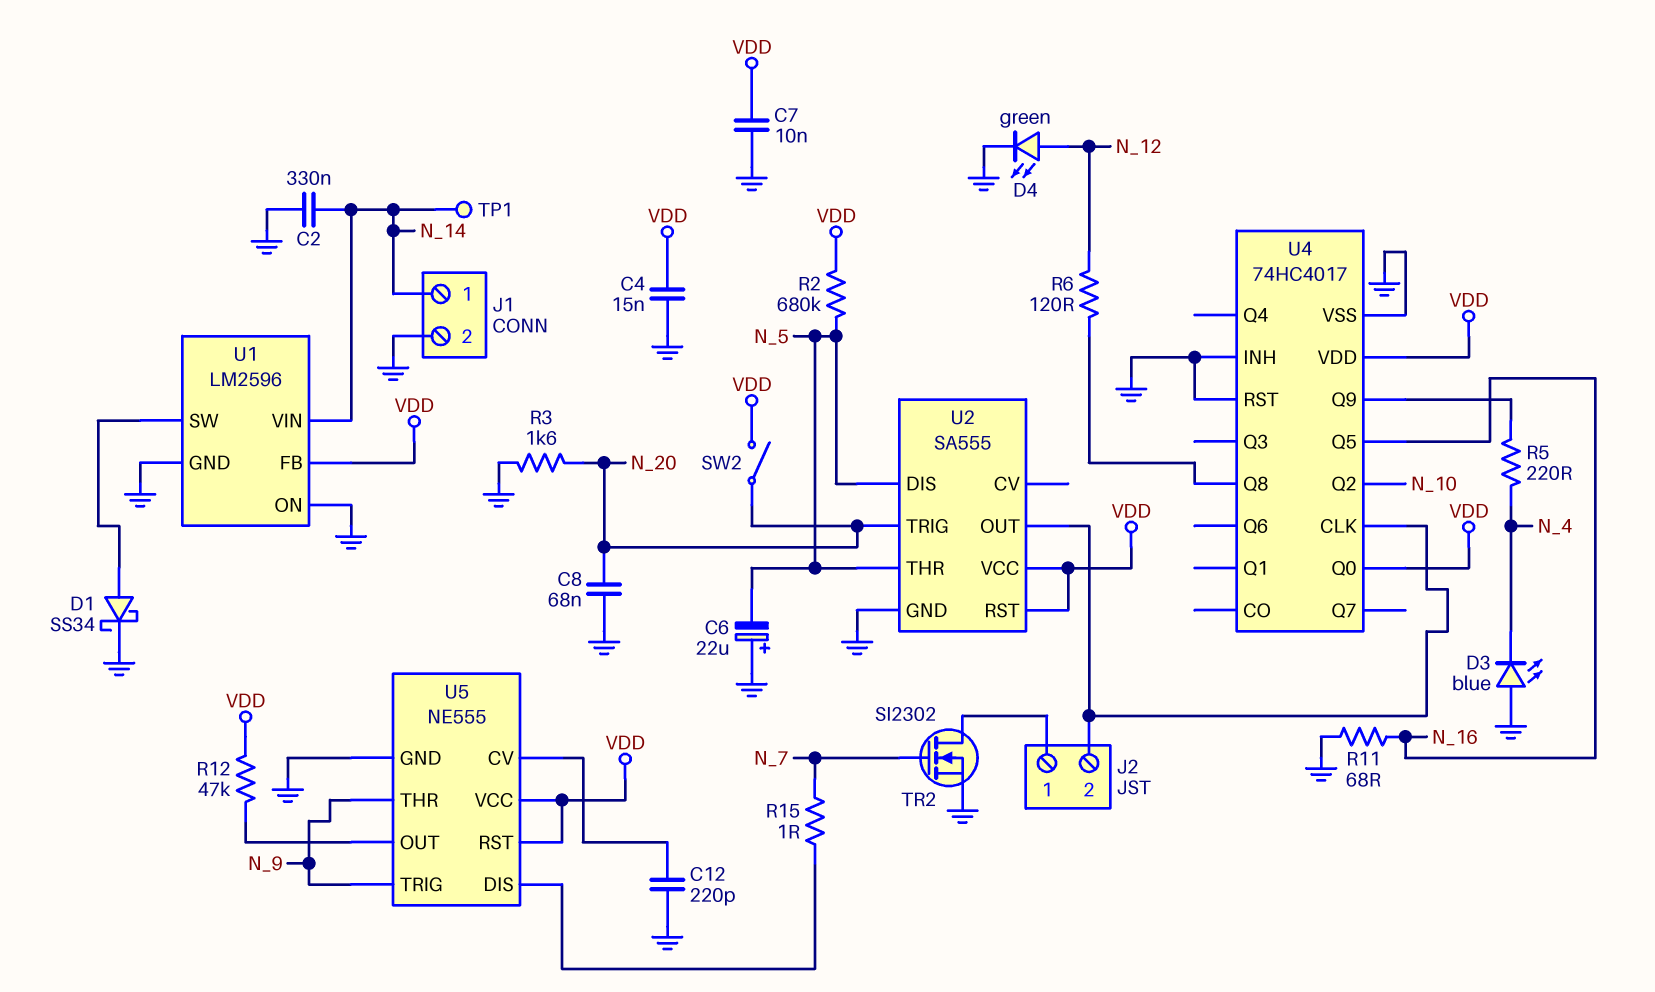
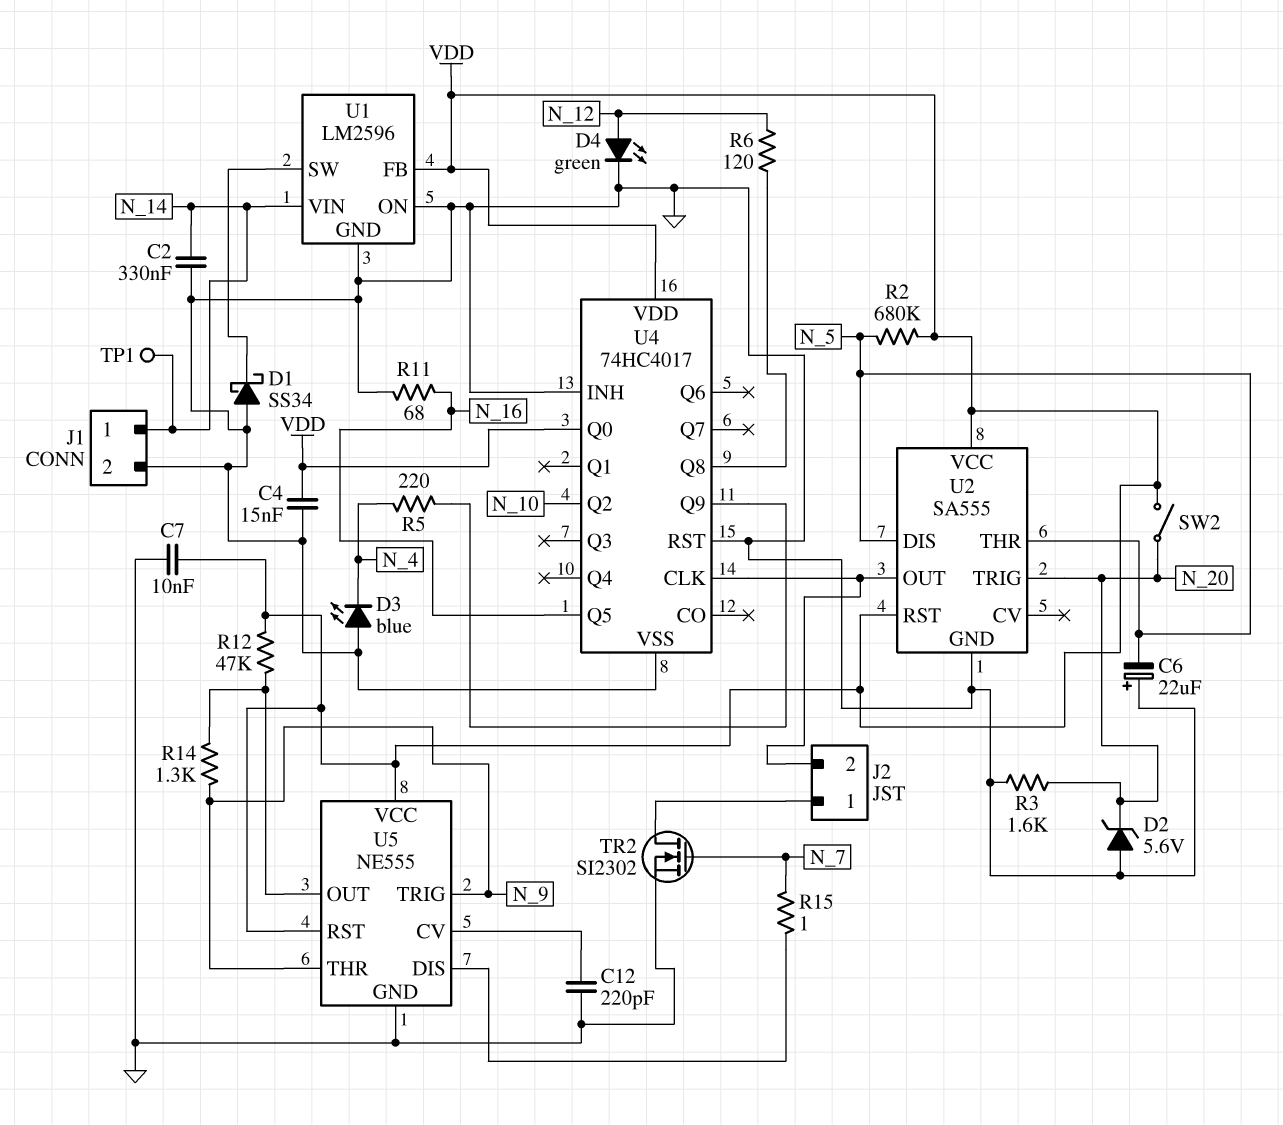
C8: 68nF (GND, N_20) -> none
D1: schottky SS34 (A U1/SW, K GND) -> schottky SS34 (A GND, K U1/SW)
D2: none -> zener 5.6V (A GND, K N_20)
R14: none -> 1.3k (N_9, U5/OUT)

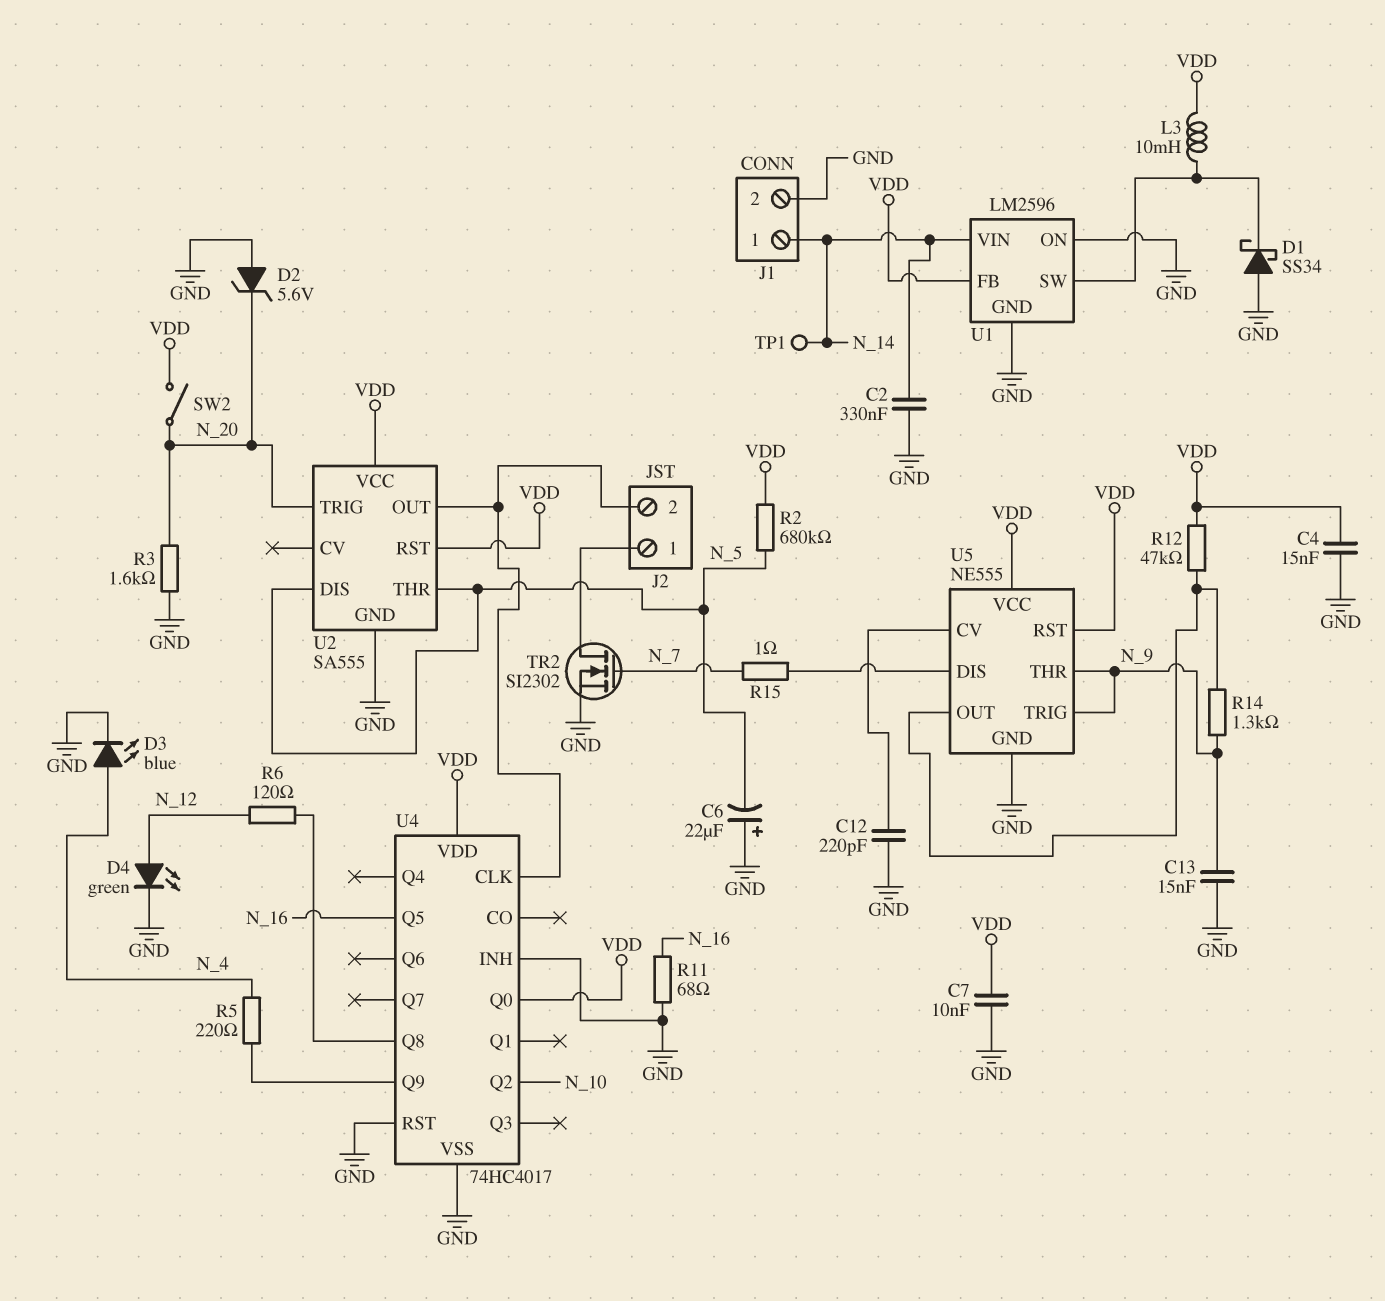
C13: none -> 15nF (GND, N_9)
D3: LED blue (A GND, K N_4) -> LED blue (A N_4, K GND)
L3: none -> 10mH (U1/SW, VDD)

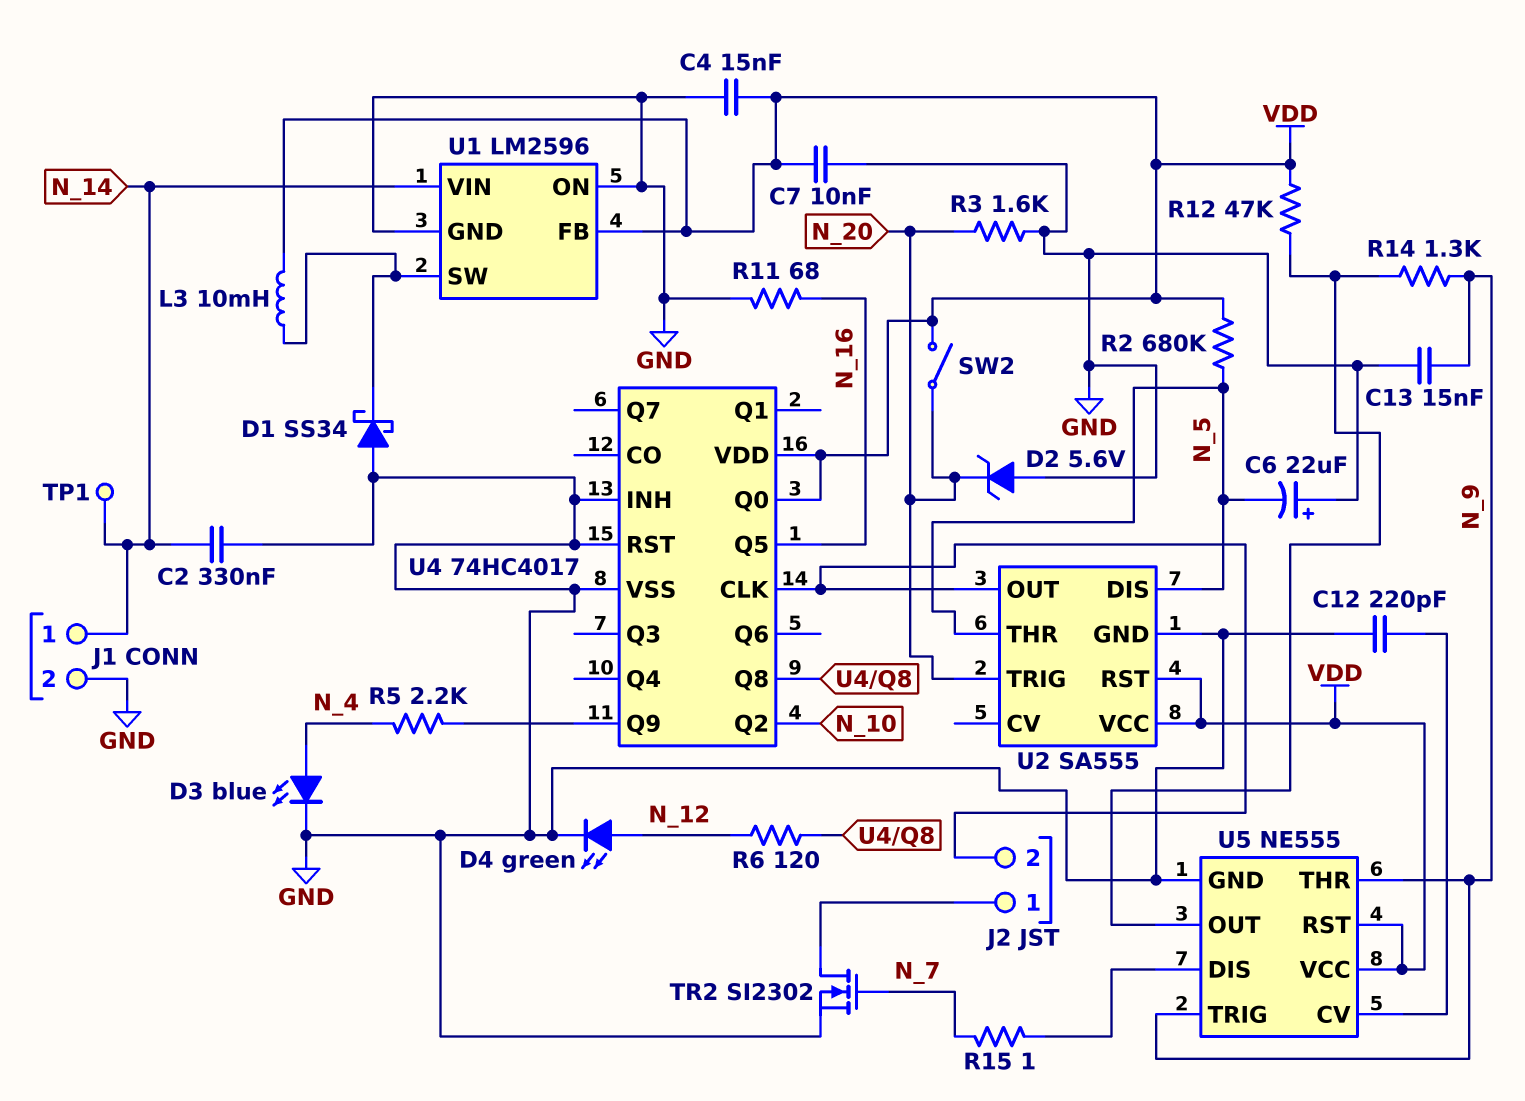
R5: 220 (N_4, U4/Q9) -> 2.2k (N_4, U4/Q9)

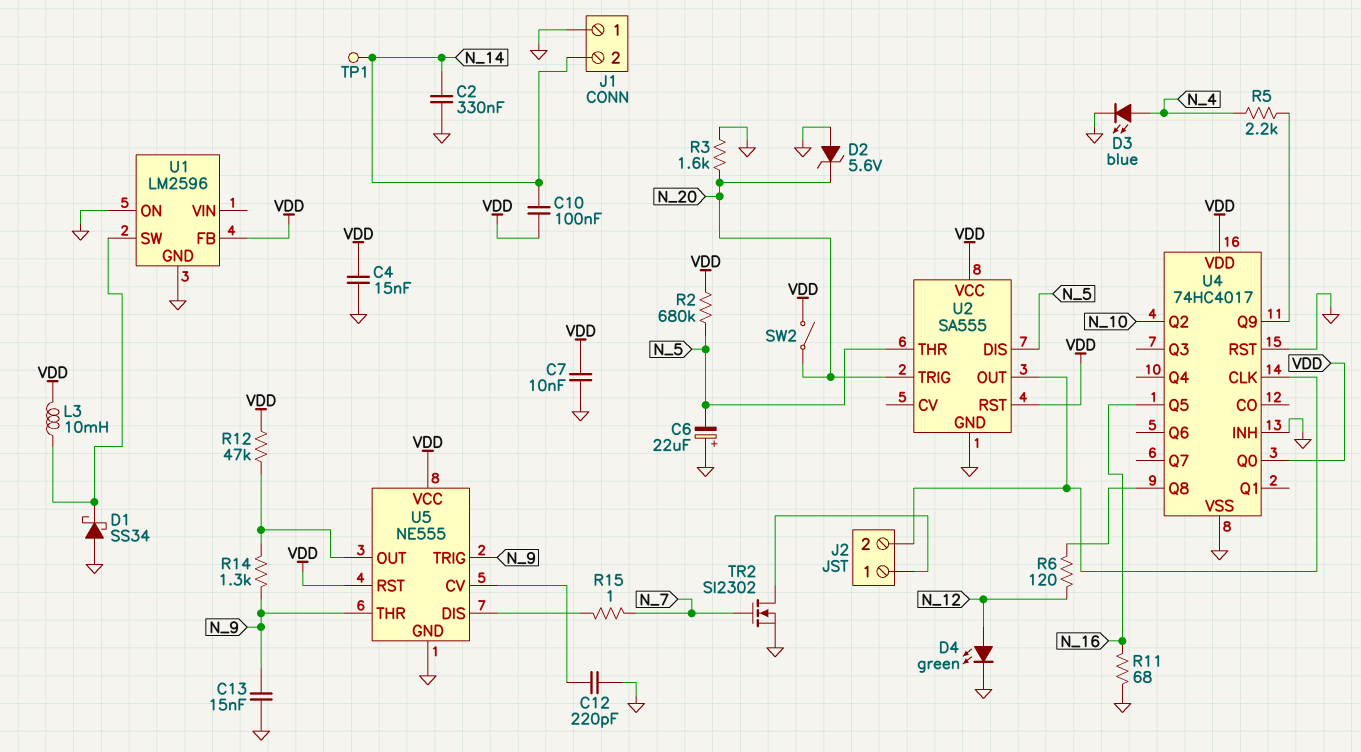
C10: none -> 100nF (N_14, VDD)
J1 pin 1: N_14 -> GND
J1 pin 2: GND -> N_14
U1 pin VIN: N_14 -> none

